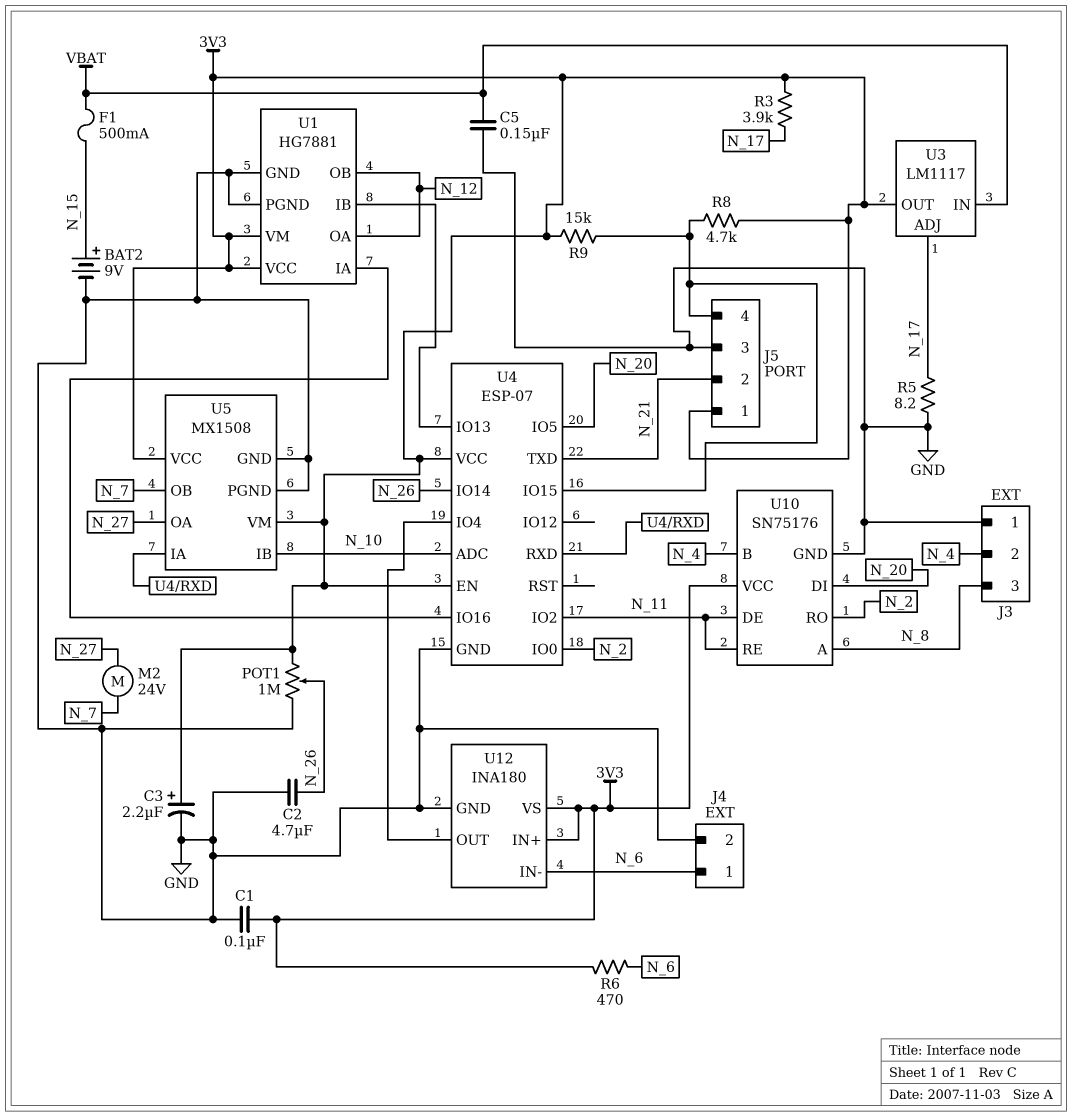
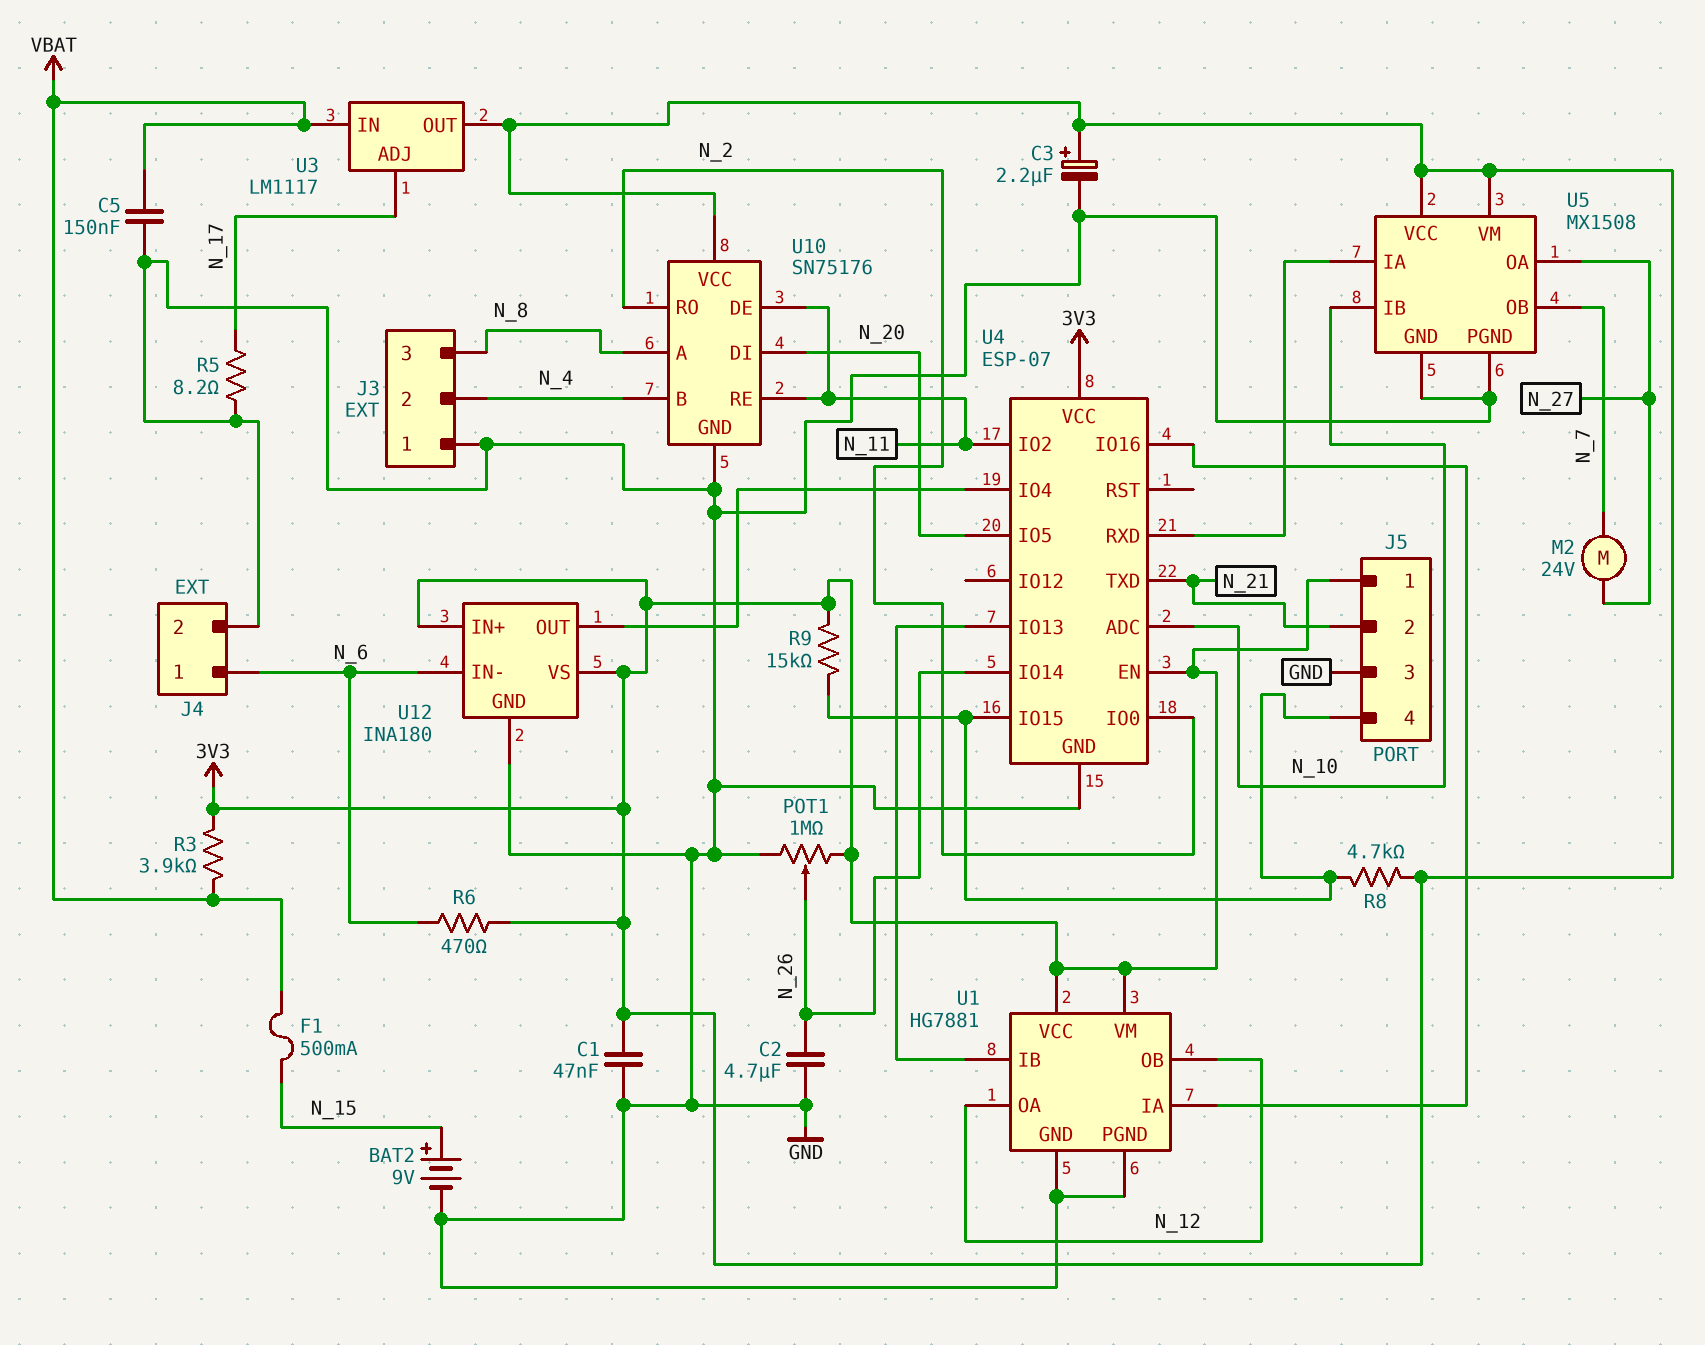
C1: 100nF (3V3, GND) -> 47nF (3V3, GND)
R3: 3.9k (3V3, N_17) -> 3.9k (3V3, VBAT)

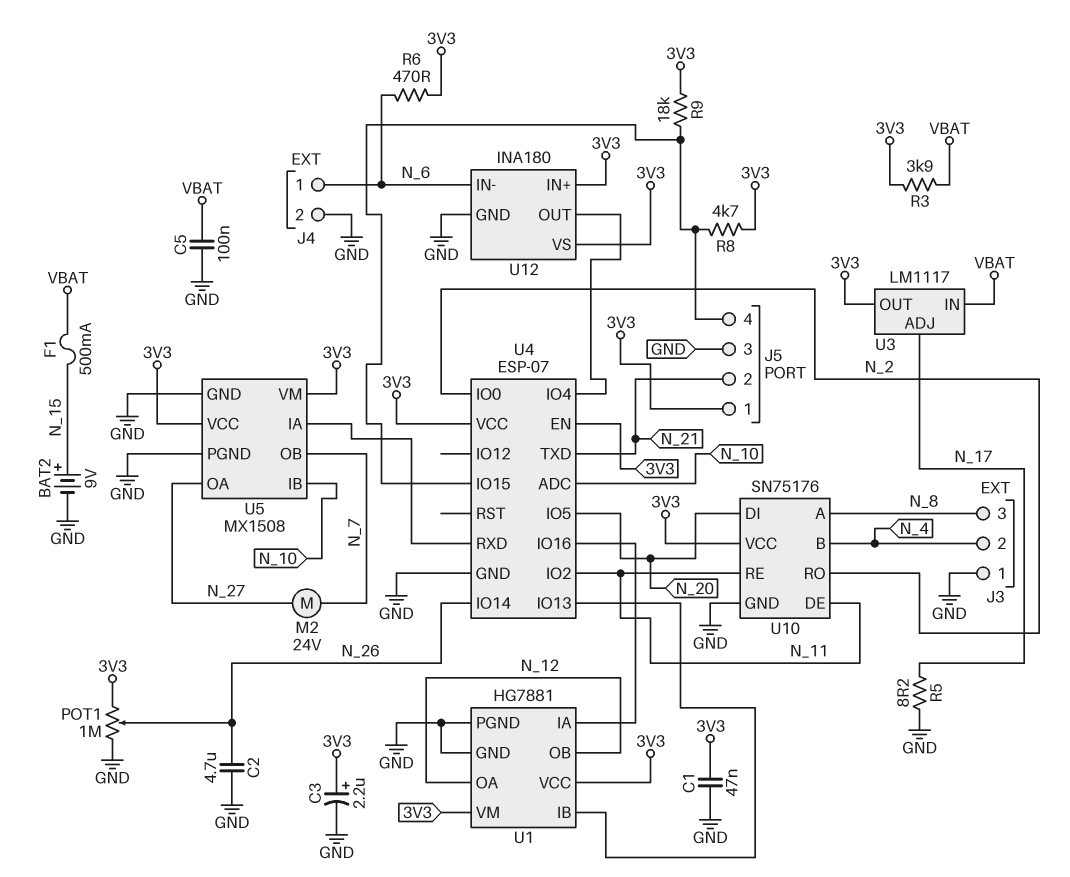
C5: 150nF (GND, VBAT) -> 100nF (GND, VBAT)
R9: 15k (3V3, J5/4) -> 18k (3V3, J5/4)

